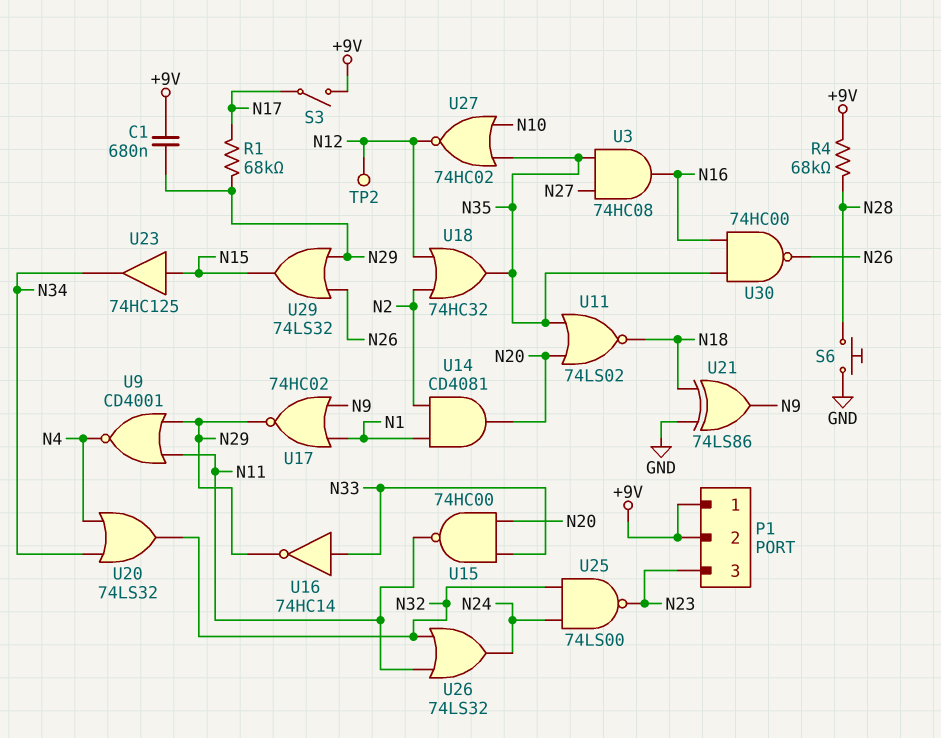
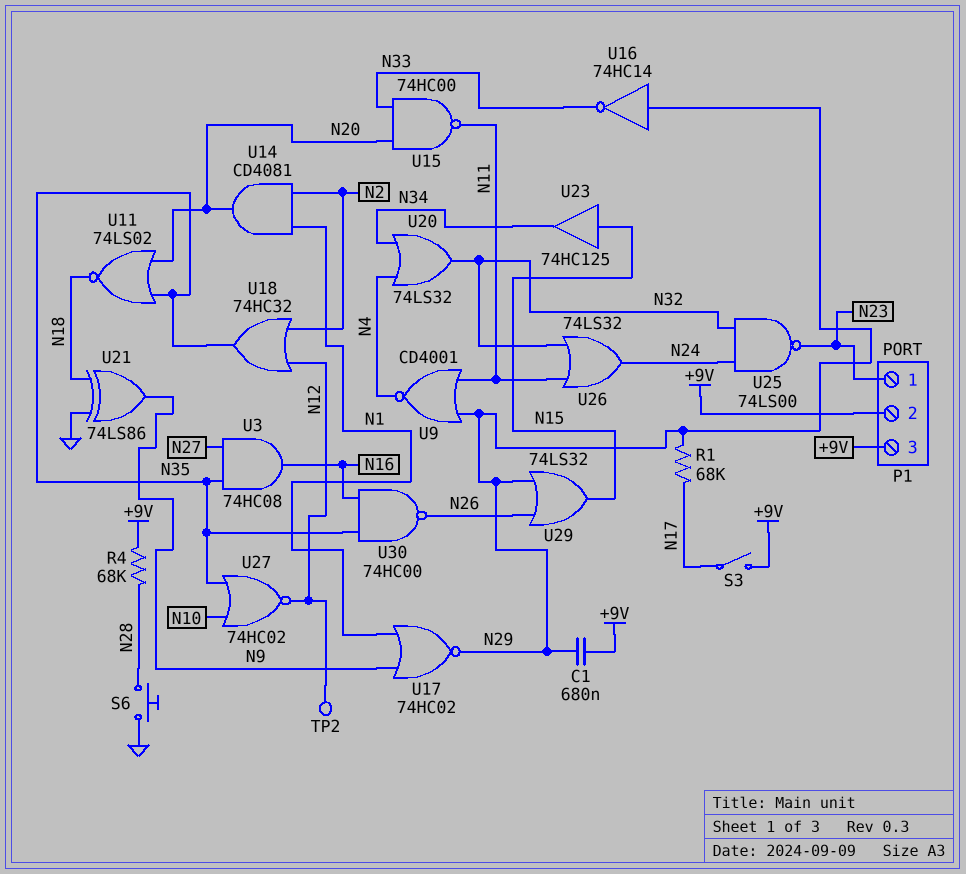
P1 pin 1: +9V -> N23
P1 pin 3: N23 -> +9V
U16: NOT 74HC14 (in N33, out N29) -> NOT 74HC14 (in N29, out N33)

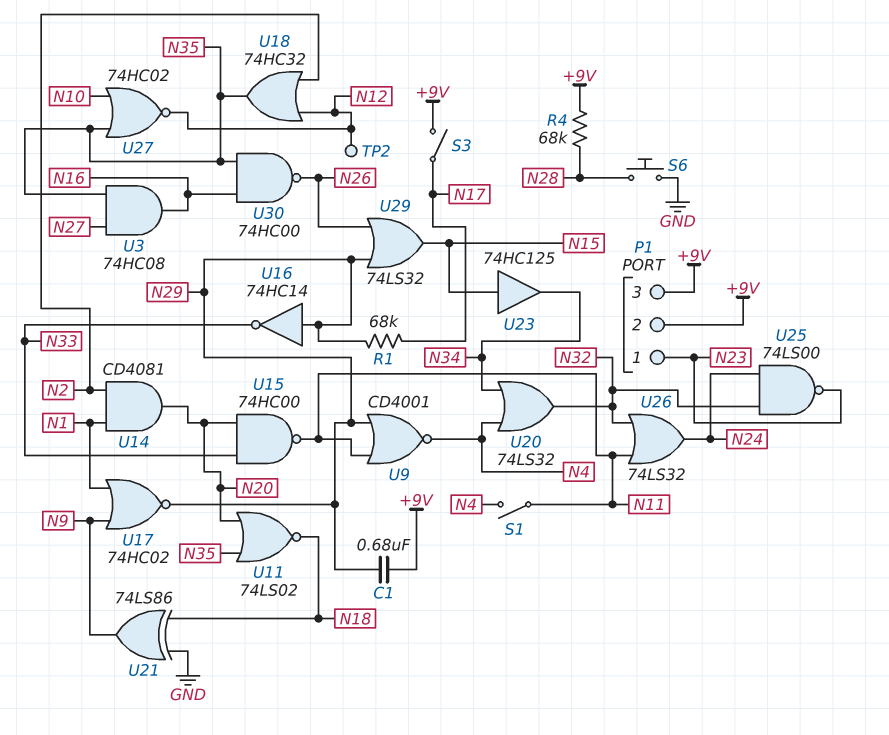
S1: none -> switch (N4, N11)

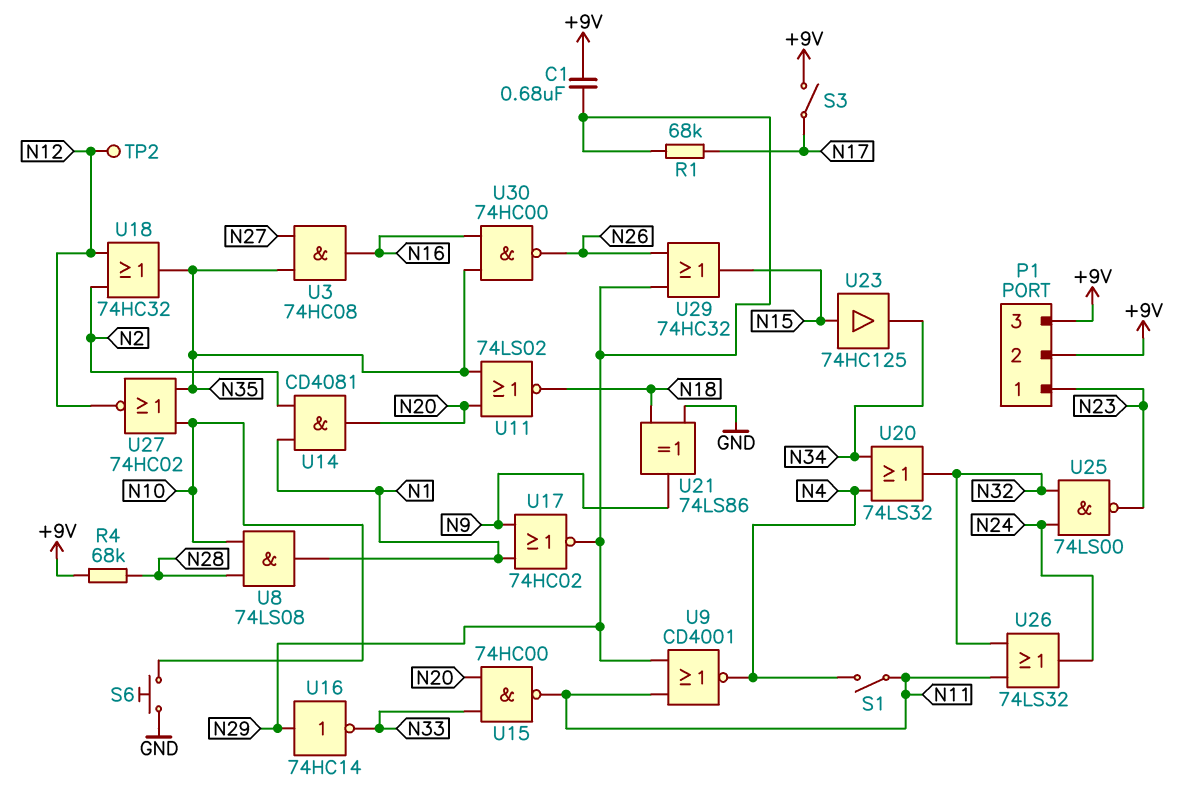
S6: button (GND, N28) -> button (GND, N10)
U8: none -> AND 74LS08 (in N10, in N28, out N1)
U29: OR 74LS32 (in N26, in N29, out N15) -> OR 74HC32 (in N26, in N29, out N15)

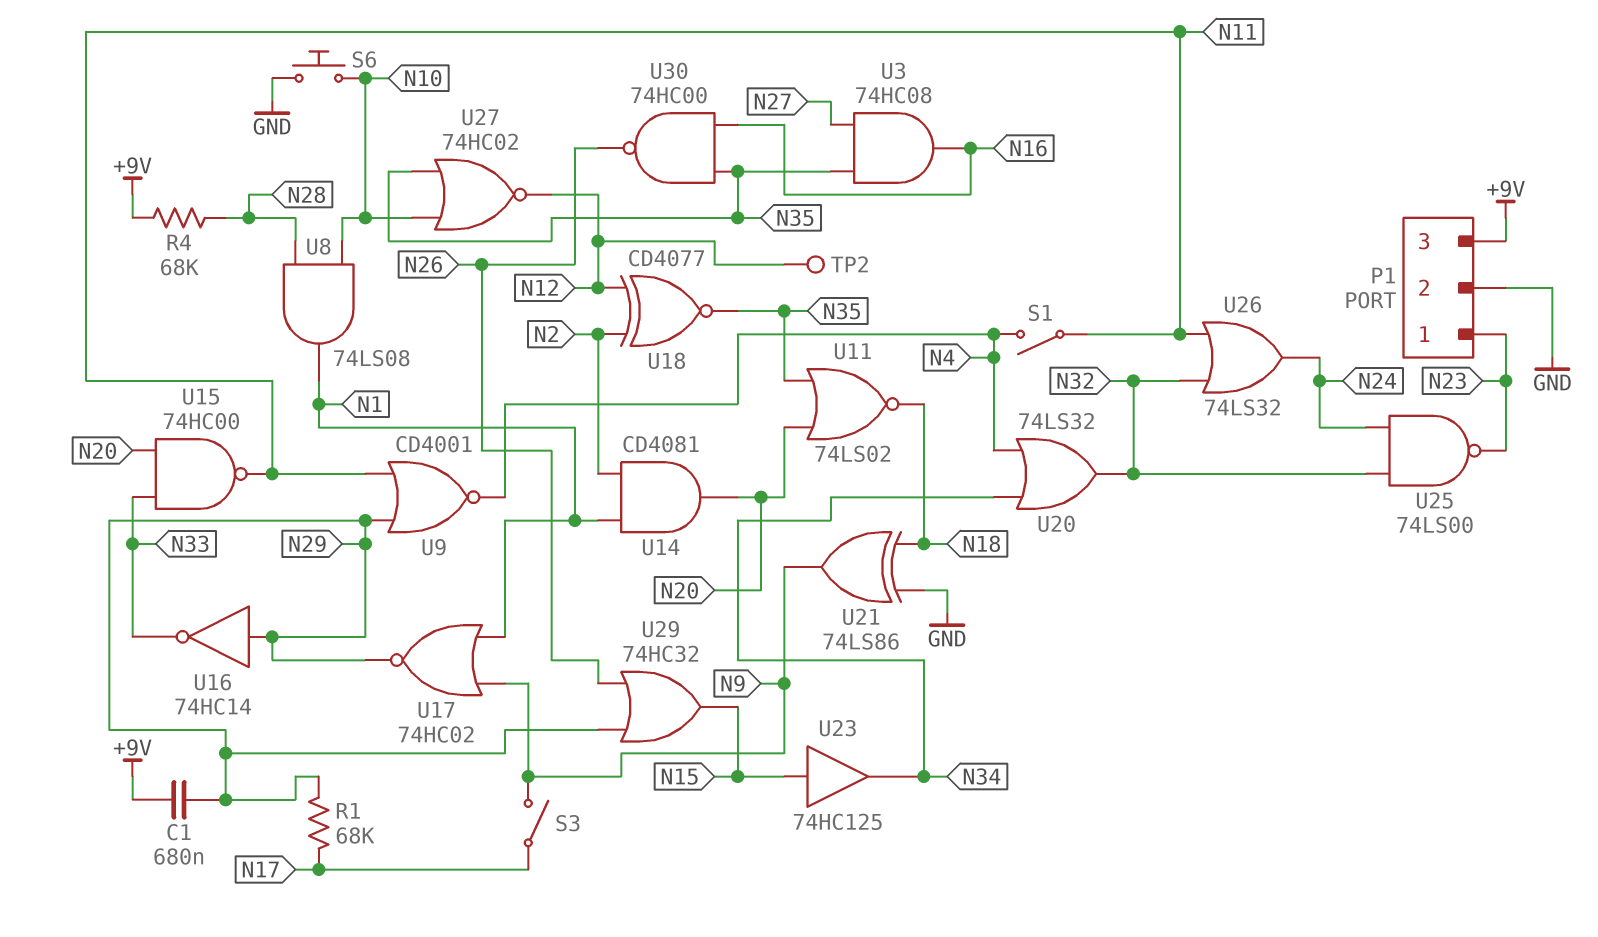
P1 pin 2: +9V -> GND
S3: switch (+9V, N17) -> switch (N9, N17)
U18: OR 74HC32 (in N2, in N12, out N35) -> XNOR CD4077 (in N2, in N12, out N35)

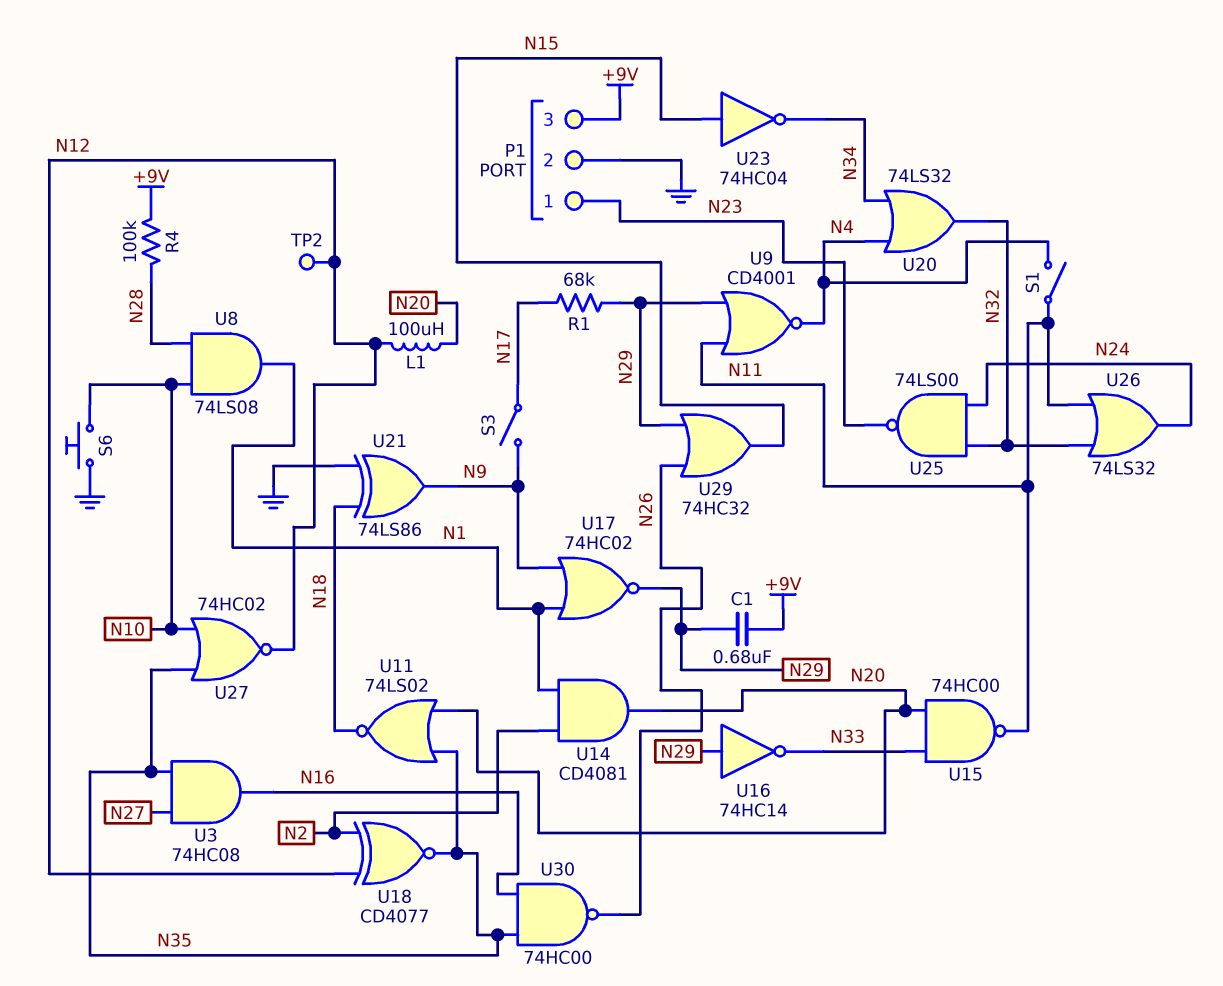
L1: none -> 100uH (N12, N20)
R4: 68k (+9V, N28) -> 100k (+9V, N28)
U23: buffer 74HC125 (in N15, out N34) -> NOT 74HC04 (in N15, out N34)

